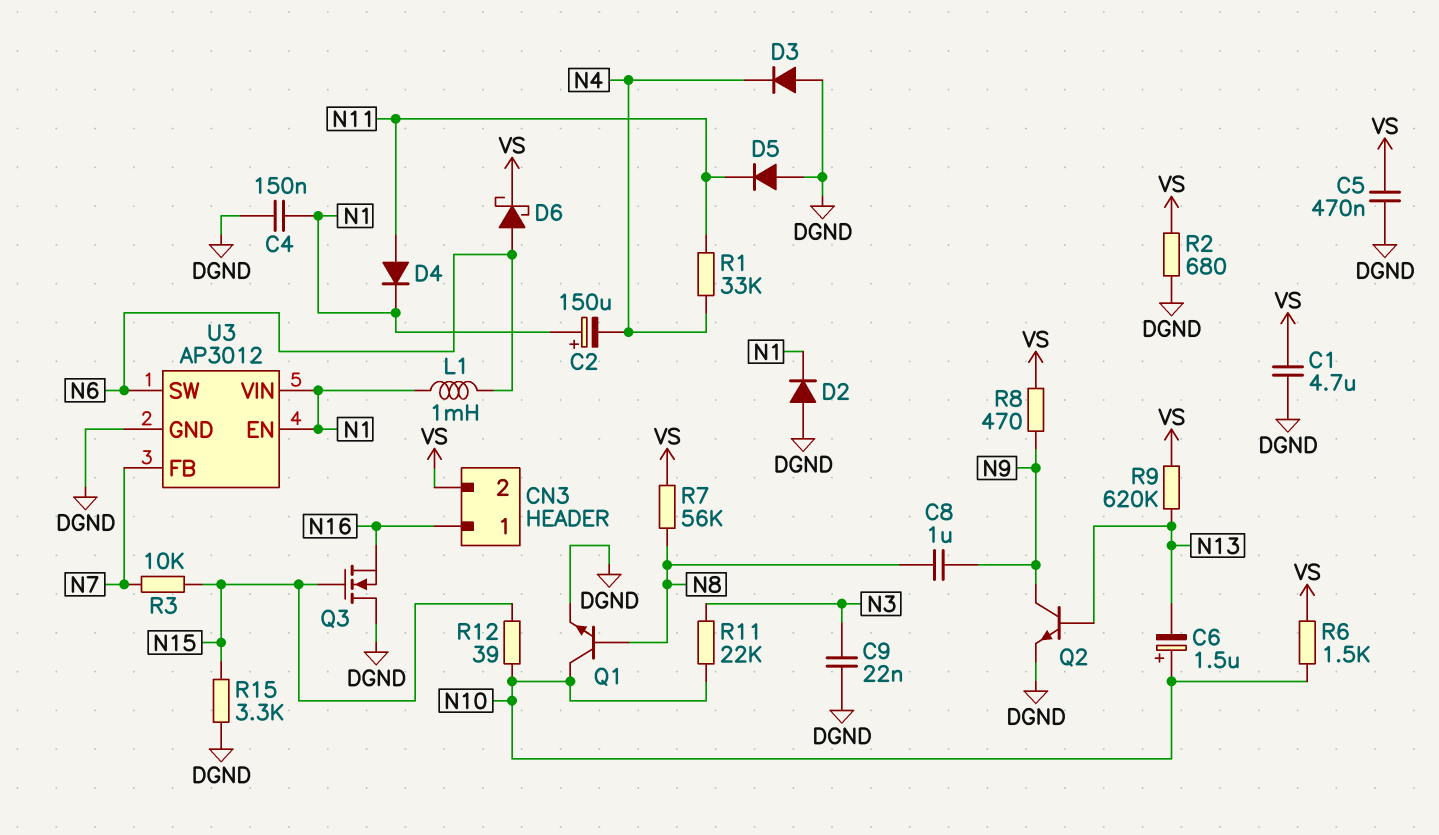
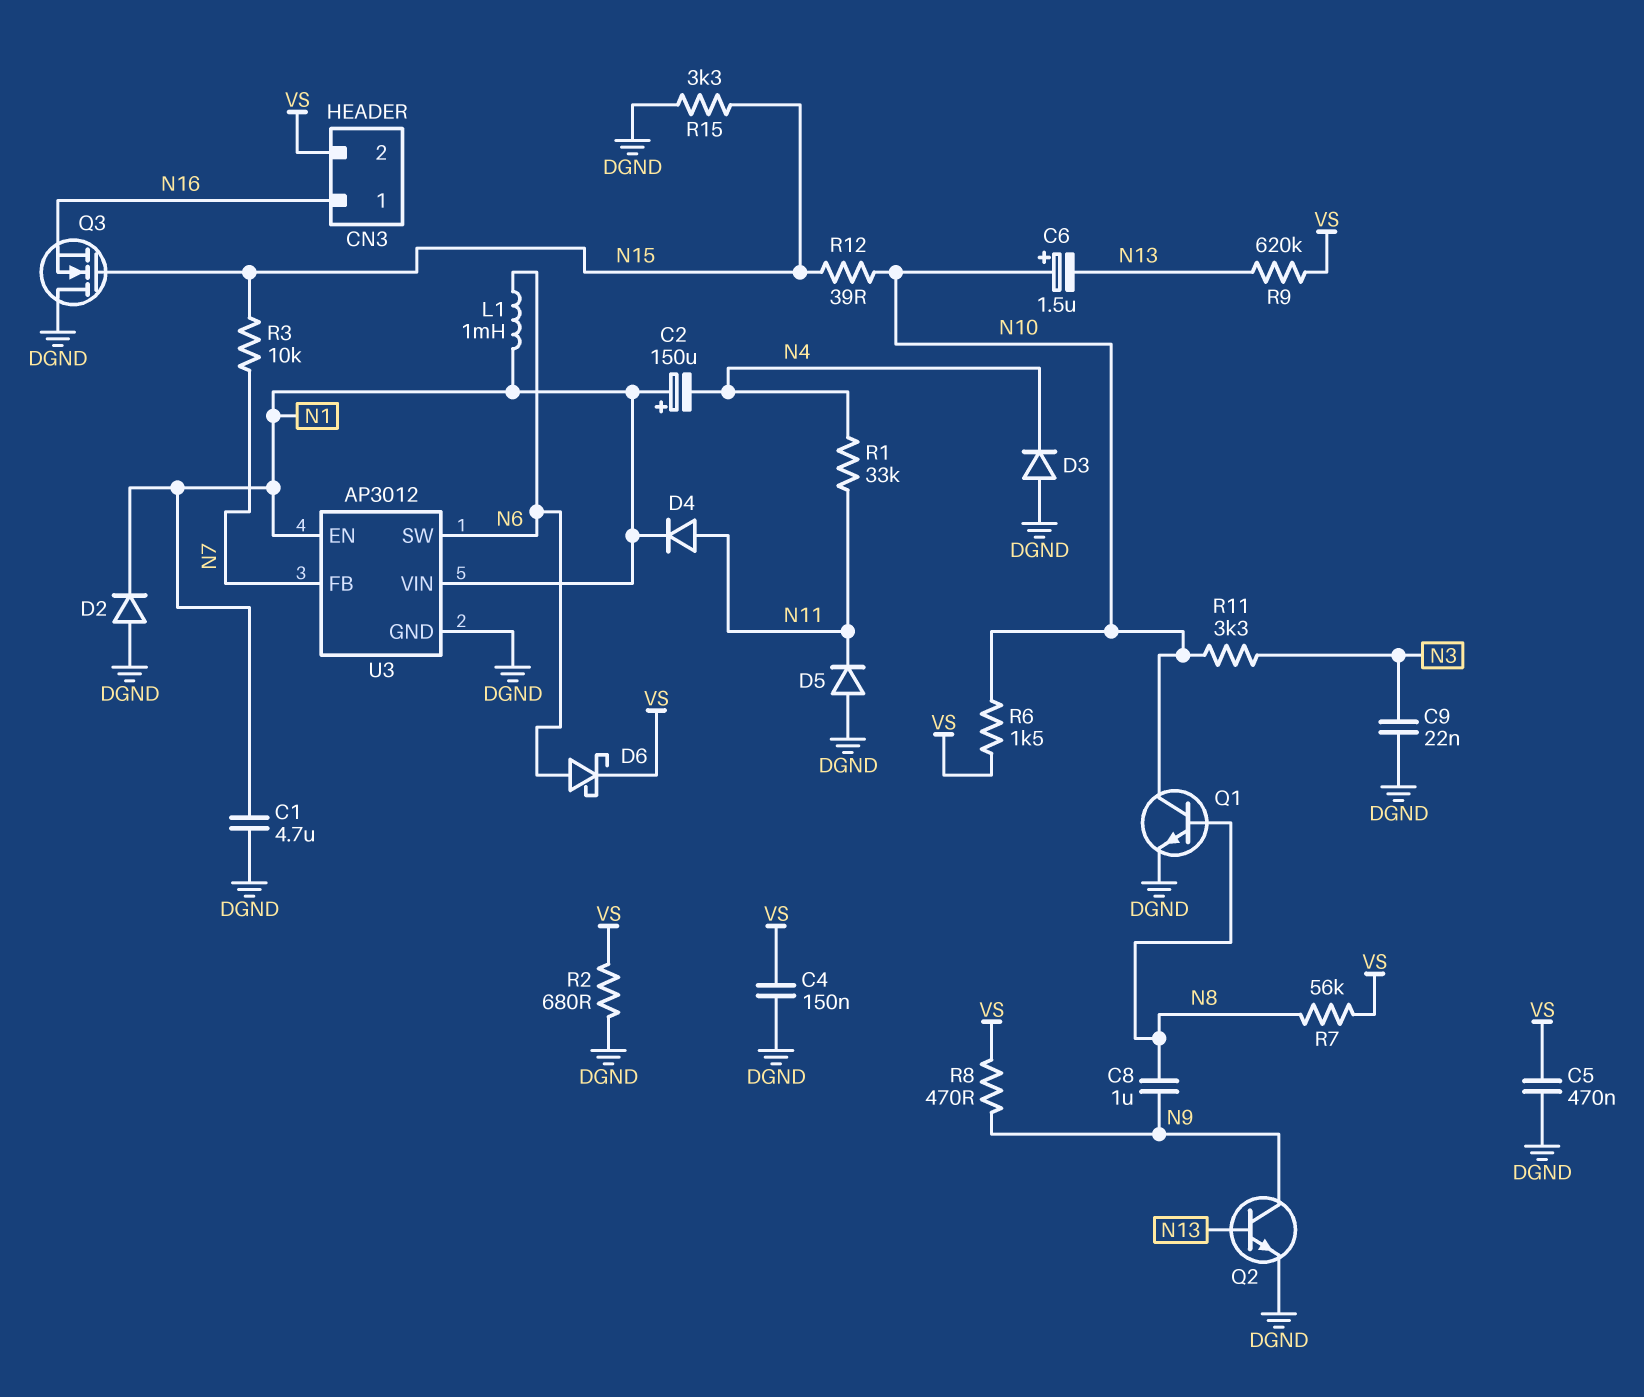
C1: 4.7uF (DGND, VS) -> 4.7uF (DGND, N1)
C4: 150nF (DGND, N1) -> 150nF (DGND, VS)
R11: 22k (N3, N10) -> 3.3k (N3, N10)

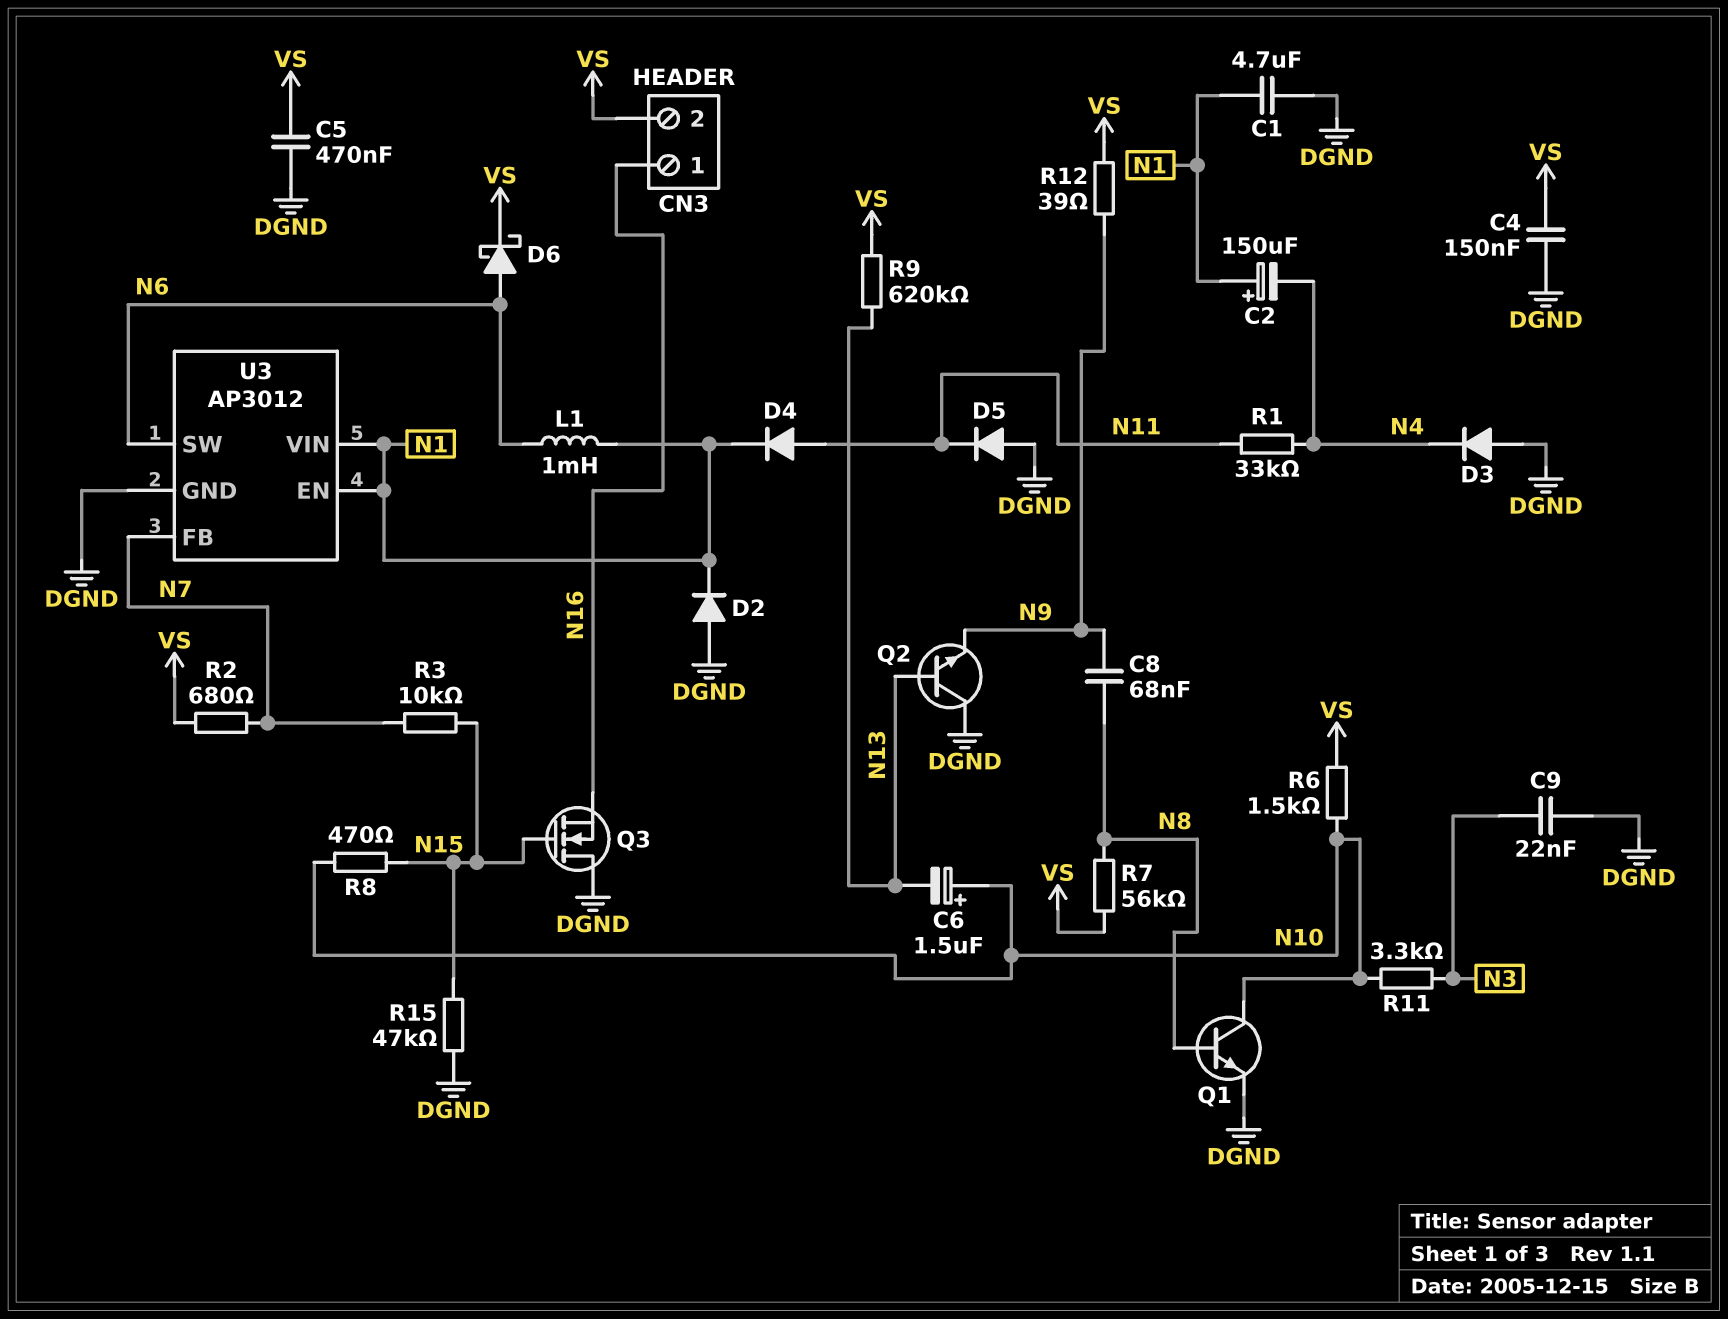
C8: 1uF (N8, N9) -> 68nF (N8, N9)
Q2: NPN (B N13, C N9, E DGND) -> NPN (B N13, C DGND, E N9)
R2: 680 (DGND, VS) -> 680 (N7, VS)
R8: 470 (N9, VS) -> 470 (N10, N15)
R12: 39 (N10, N15) -> 39 (N9, VS)
R15: 3.3k (DGND, N15) -> 47k (DGND, N15)

